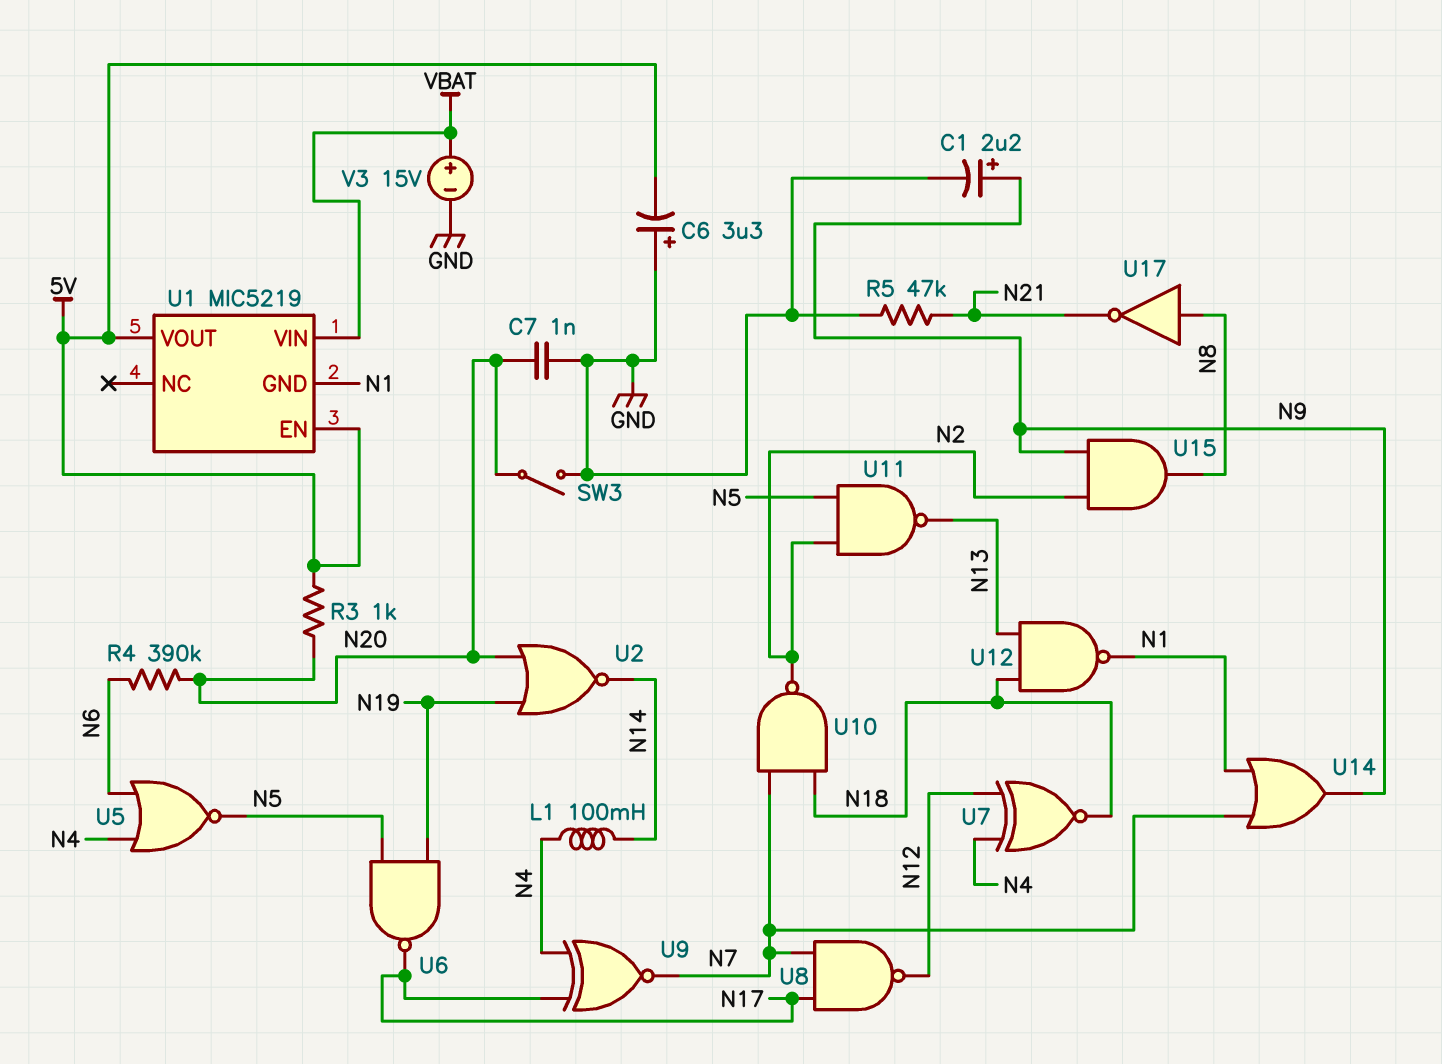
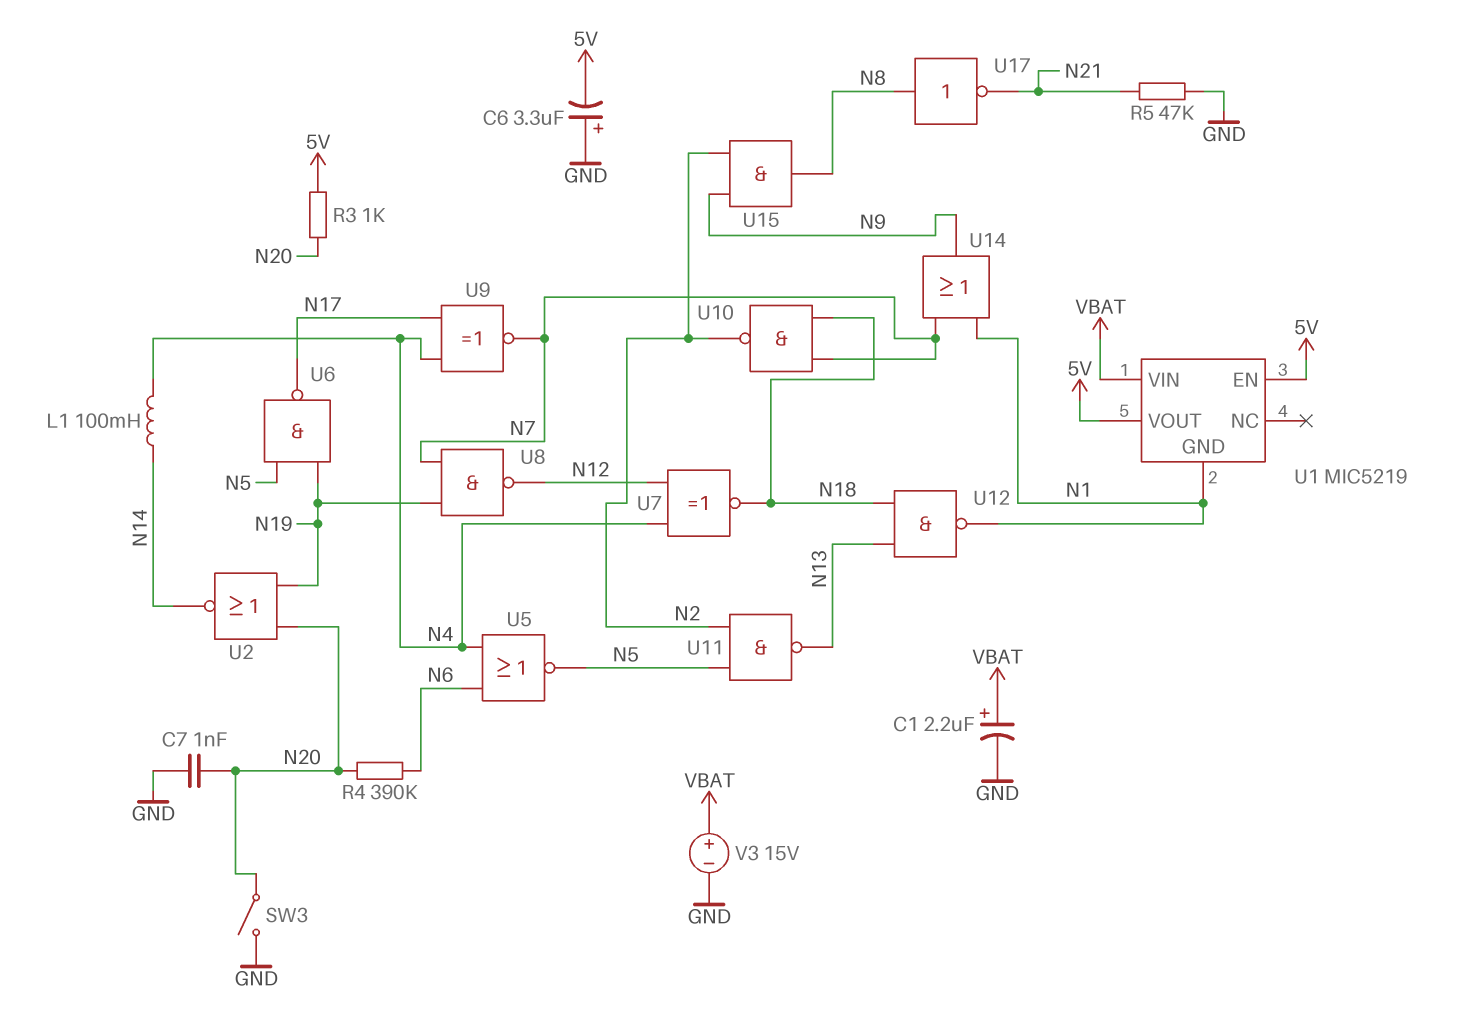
C1: 2.2uF (plus N9, minus GND) -> 2.2uF (plus VBAT, minus GND)
U8: NAND (in N7, in N17, out N12) -> NAND (in N7, in N19, out N12)

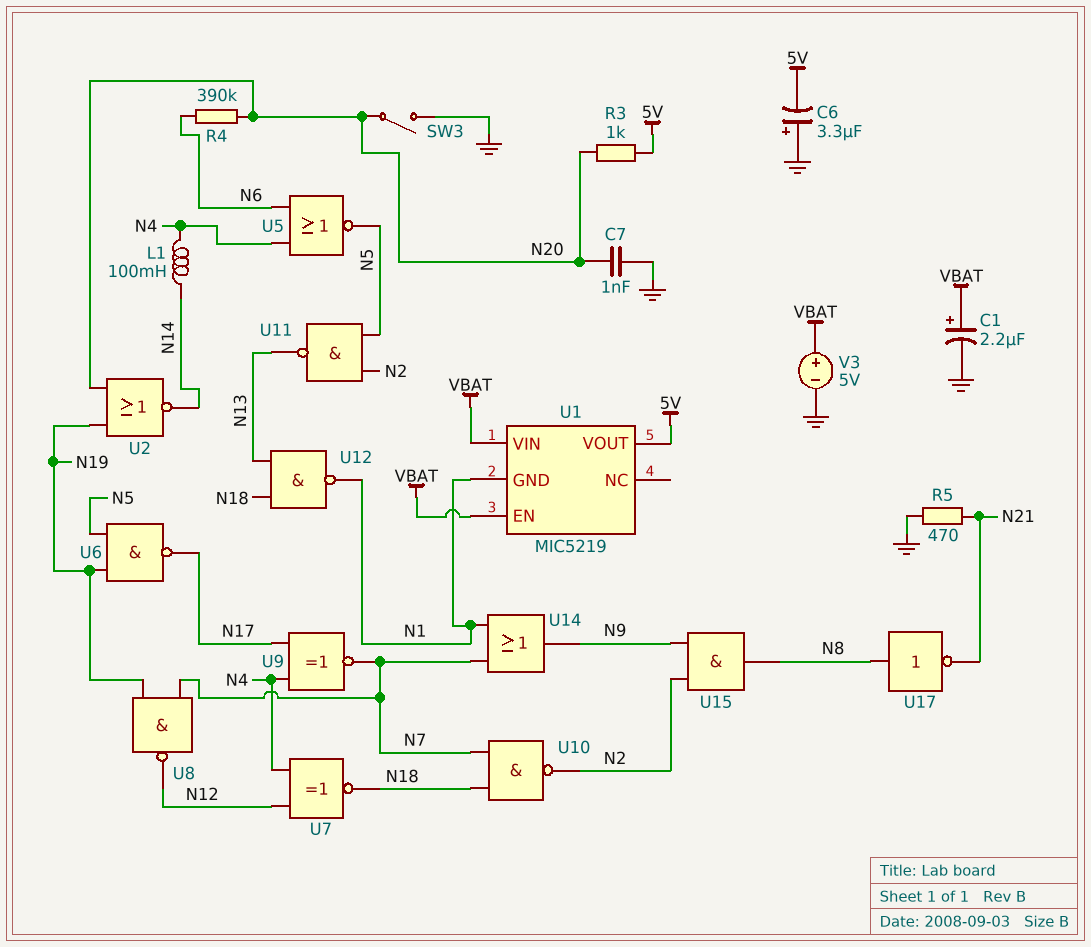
R5: 47k (GND, N21) -> 470 (GND, N21)
U1 pin EN: 5V -> VBAT
V3: 15V (plus VBAT, minus GND) -> 5V (plus VBAT, minus GND)

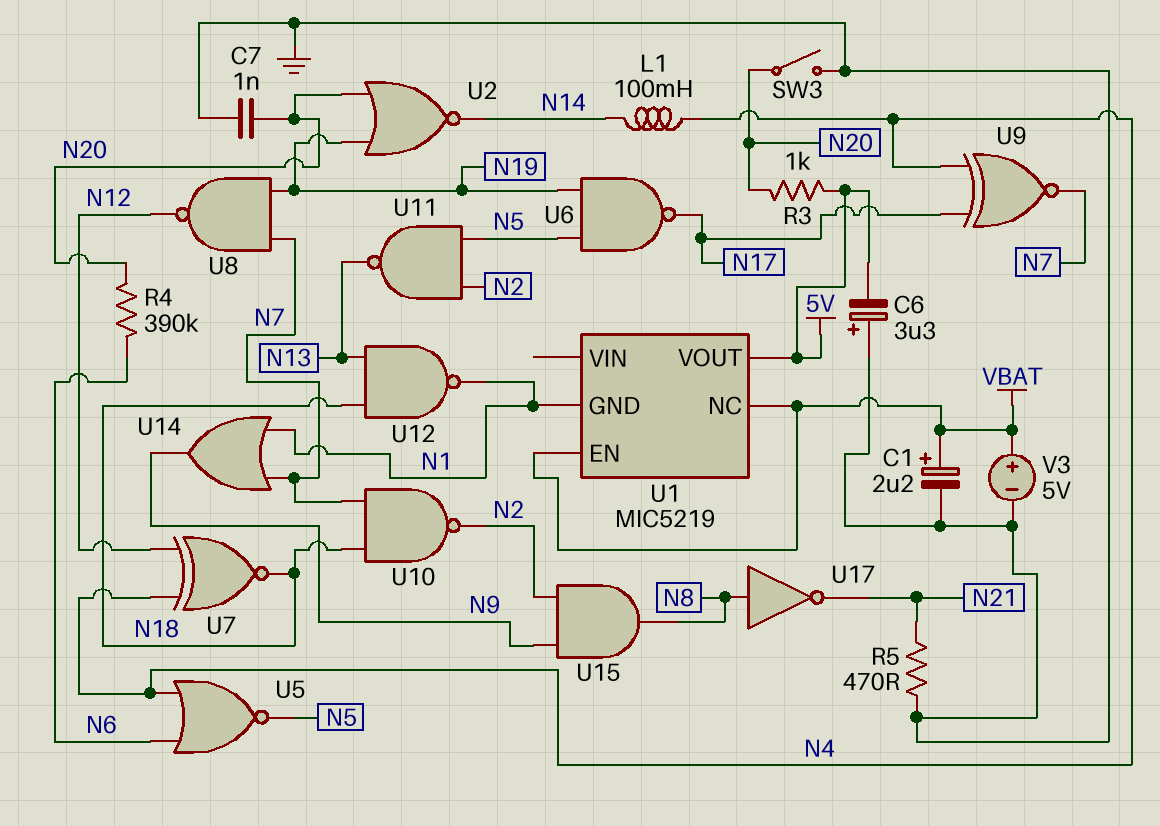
U1 pin NC: none -> VBAT
U1 pin VIN: VBAT -> none

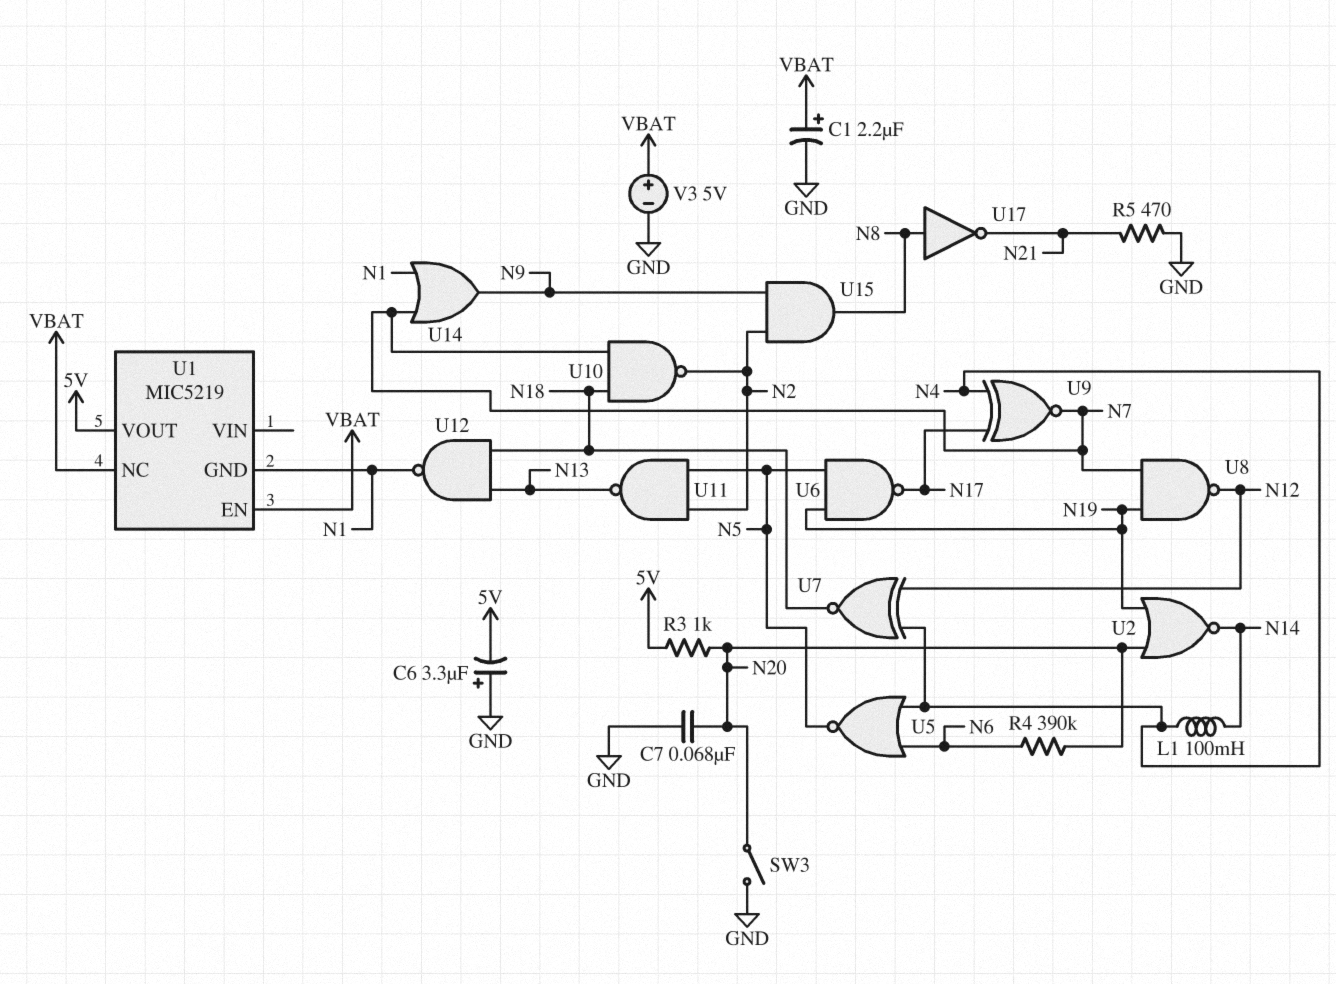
C7: 1nF (GND, N20) -> 68nF (GND, N20)

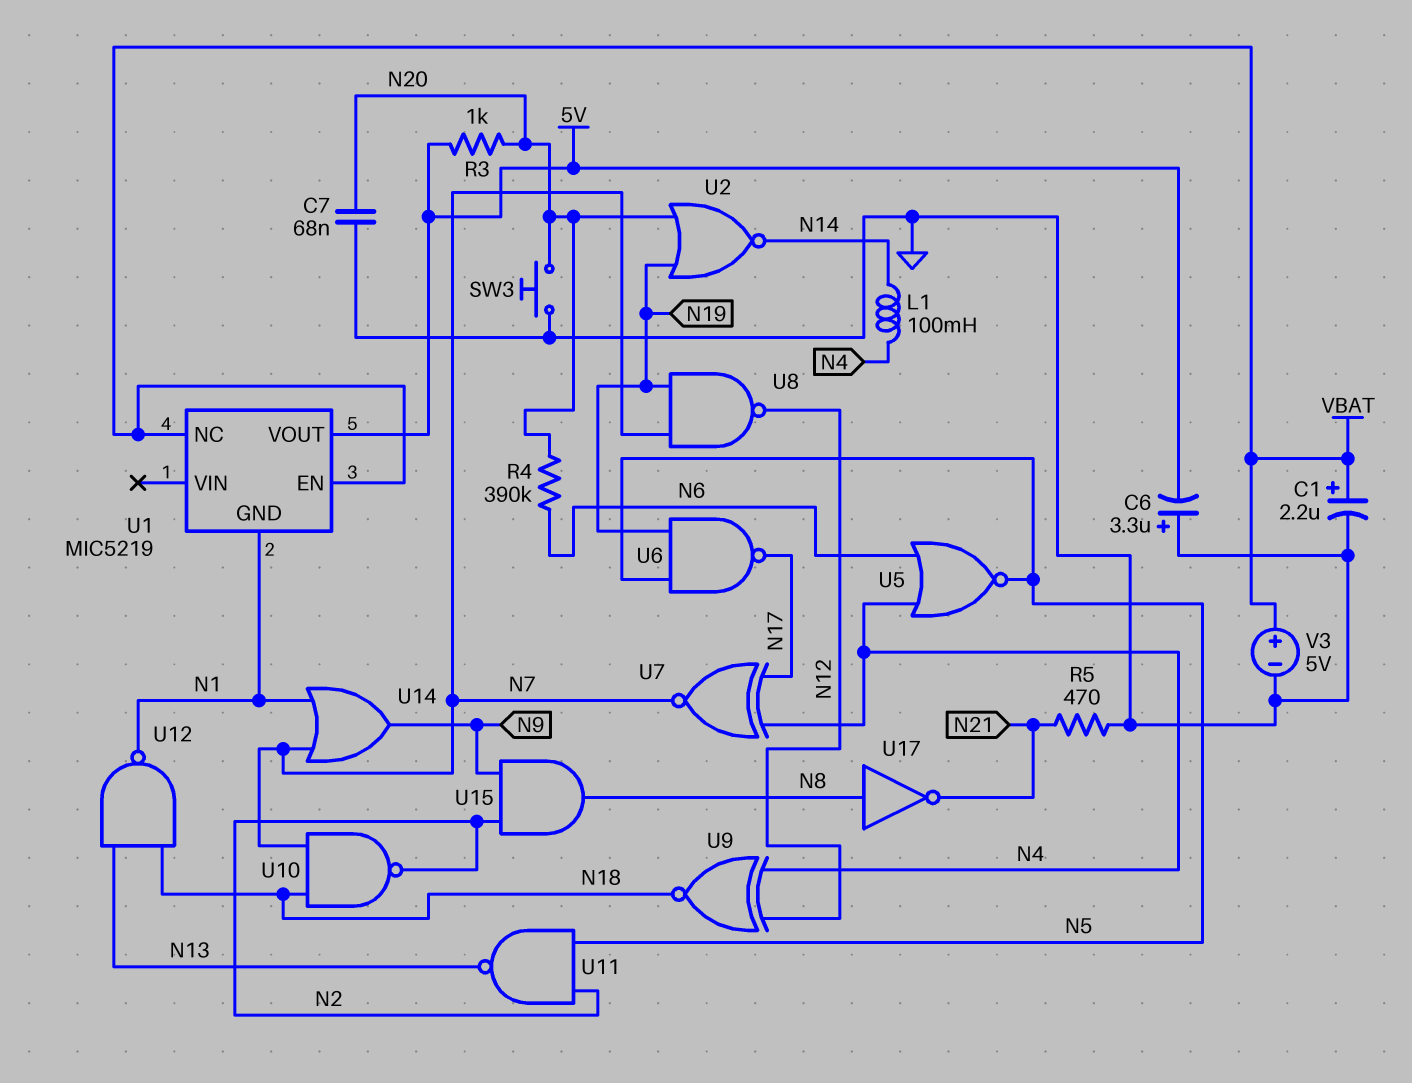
SW3: switch (GND, N20) -> button (GND, N20)
U7: XNOR (in N4, in N12, out N18) -> XNOR (in N4, in N17, out N7)
U9: XNOR (in N4, in N17, out N7) -> XNOR (in N4, in N12, out N18)

